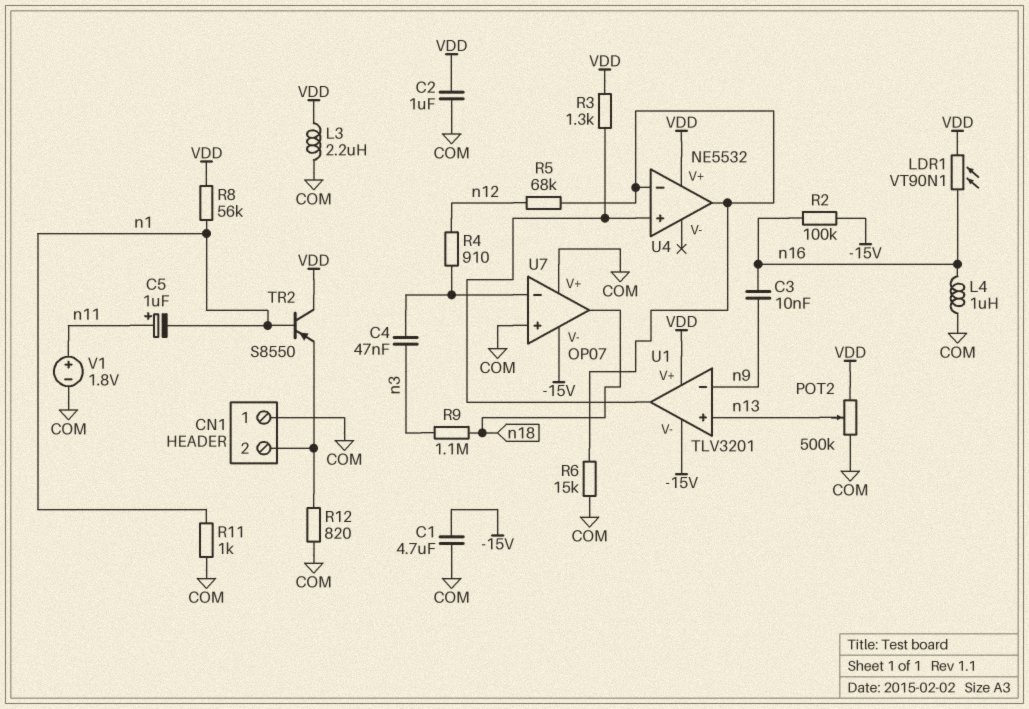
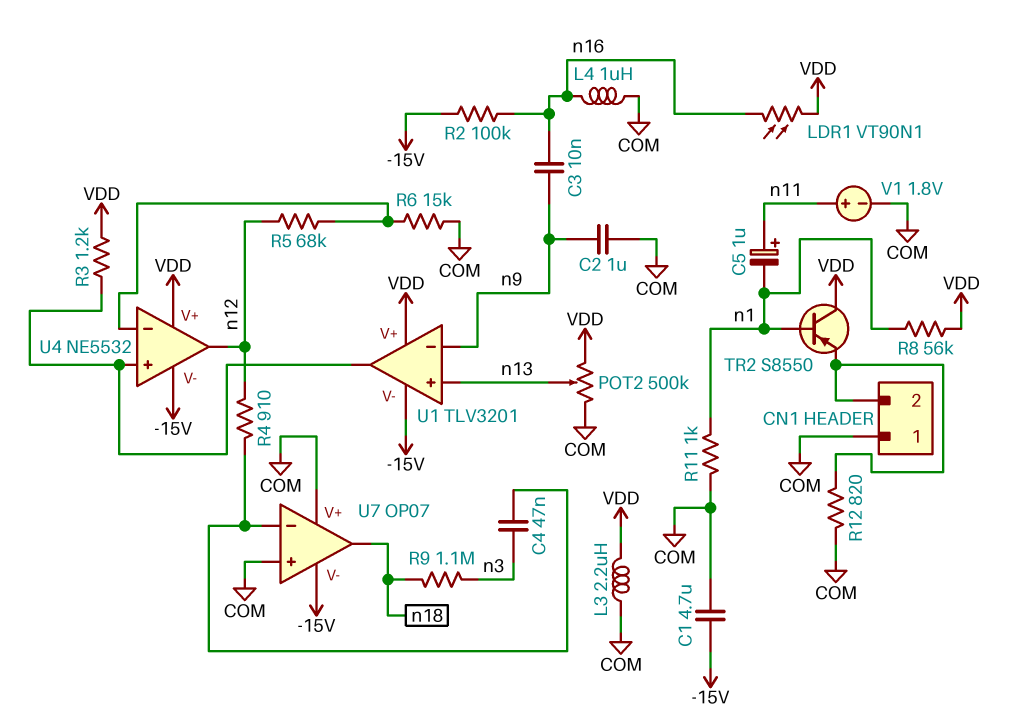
C2: 1uF (COM, VDD) -> 1uF (COM, n9)
R3: 1.3k (U1/out, VDD) -> 1.2k (U1/out, VDD)
U4 pin V-: none -> -15V
U4 pin out: U4/in- -> n12

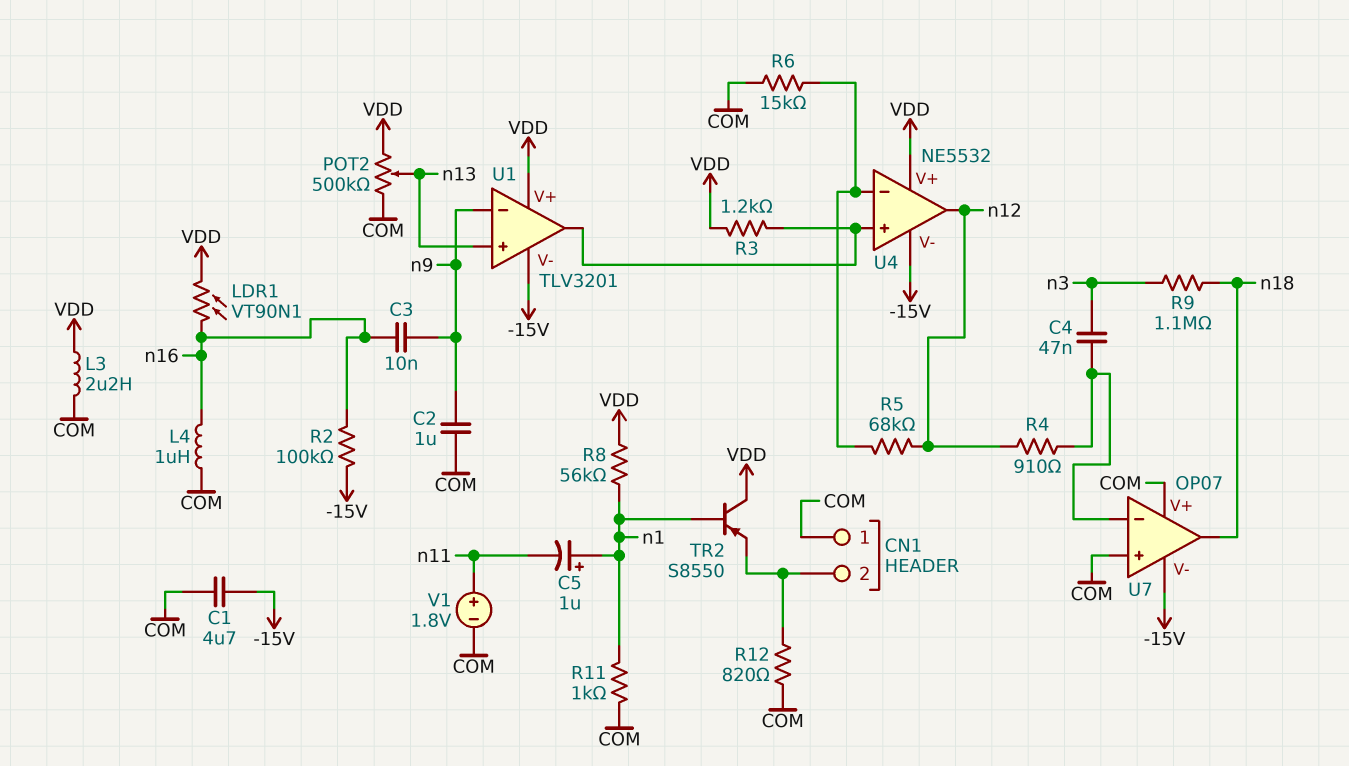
C5: 1uF (plus n11, minus n1) -> 1uF (plus n1, minus n11)

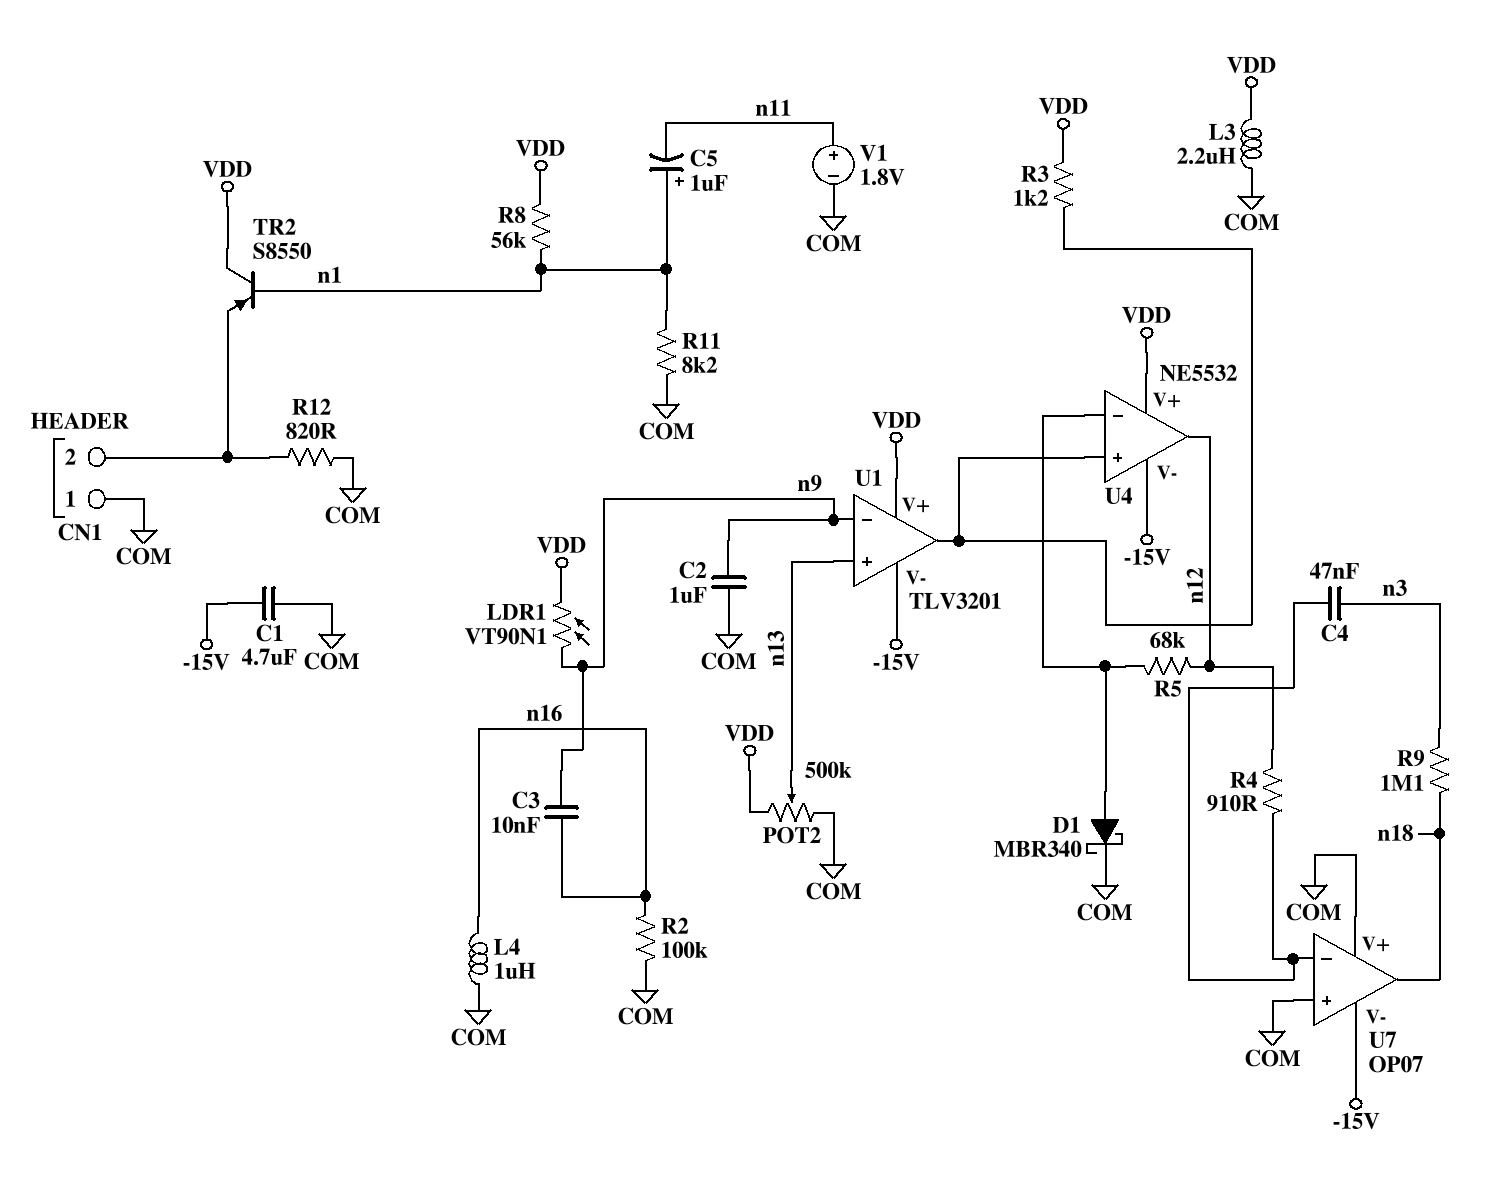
D1: none -> schottky MBR340 (A U4/in-, K COM)
LDR1: VT90N1 (VDD, n16) -> VT90N1 (VDD, n9)
R2: 100k (-15V, n16) -> 100k (COM, n16)
R6: 15k (COM, U4/in-) -> none
R11: 1k (COM, n1) -> 8.2k (COM, n1)

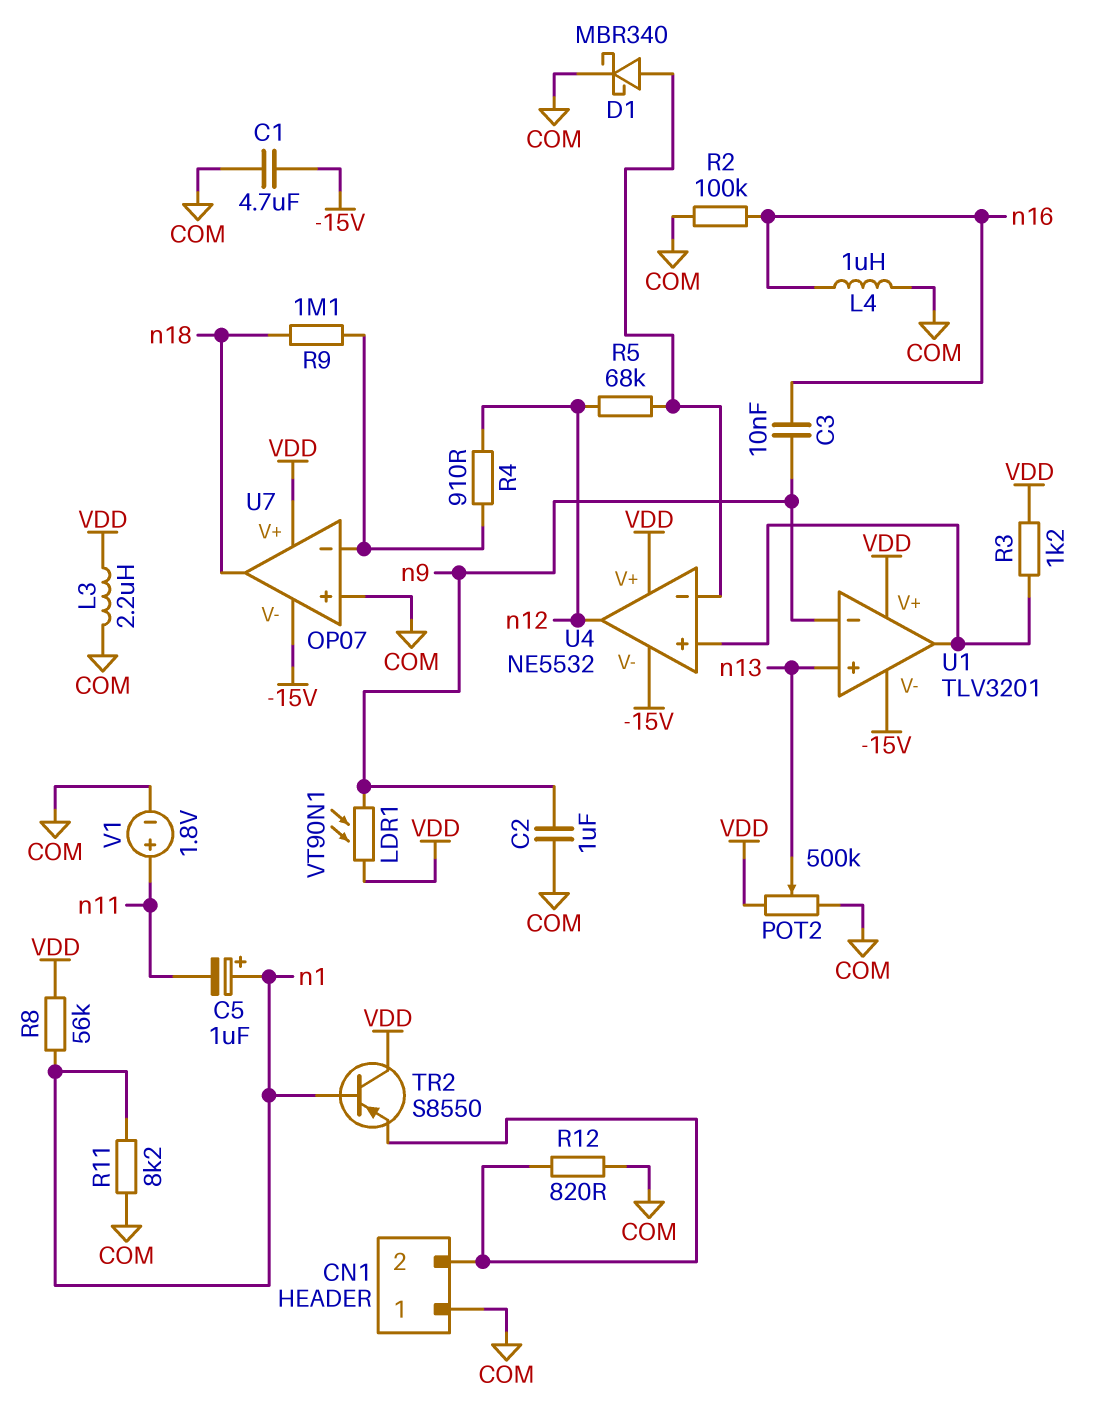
C4: 47nF (U7/in-, n3) -> none
R9: 1.1M (n3, n18) -> 1.1M (U7/in-, n18)
U7 pin V+: COM -> VDD

